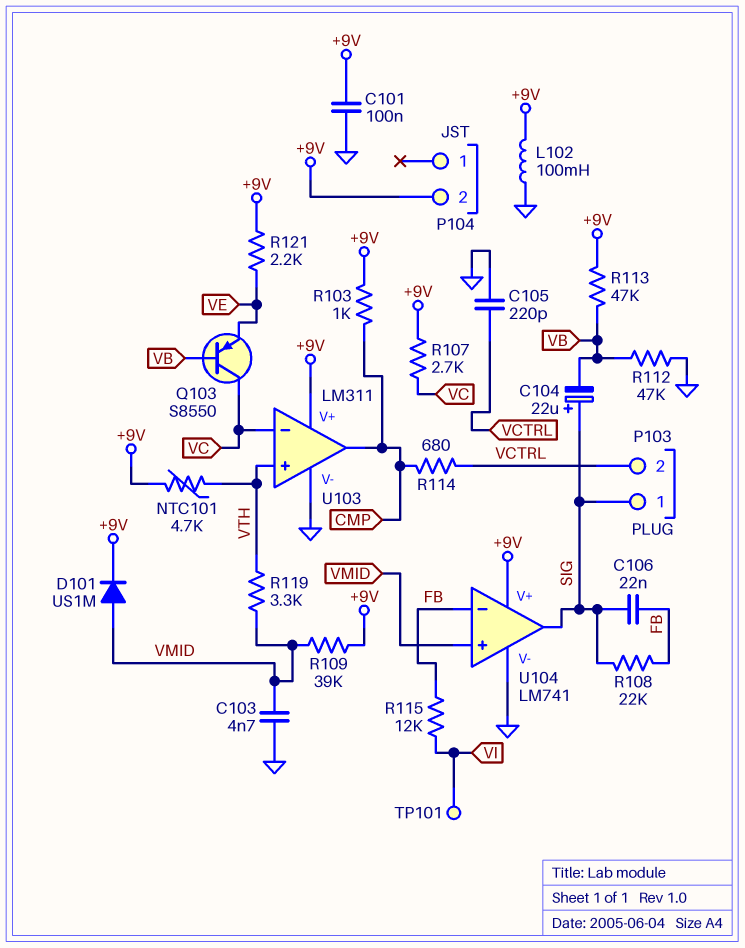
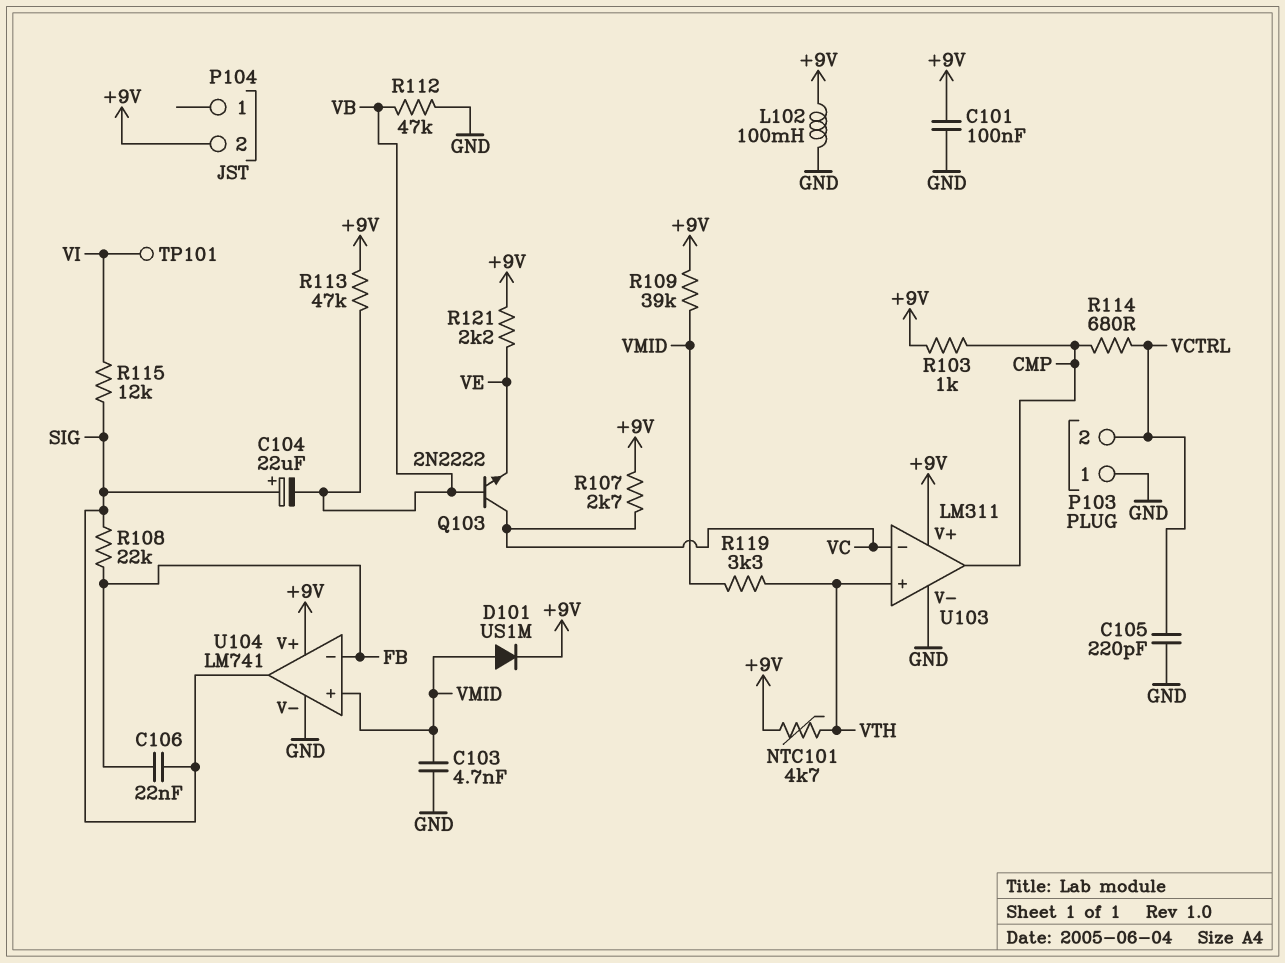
P103 pin 1: SIG -> GND
Q103: PNP S8550 (B VB, C VC, E VE) -> NPN 2N2222 (B VB, C VC, E VE)
R115: 12k (FB, VI) -> 12k (SIG, VI)

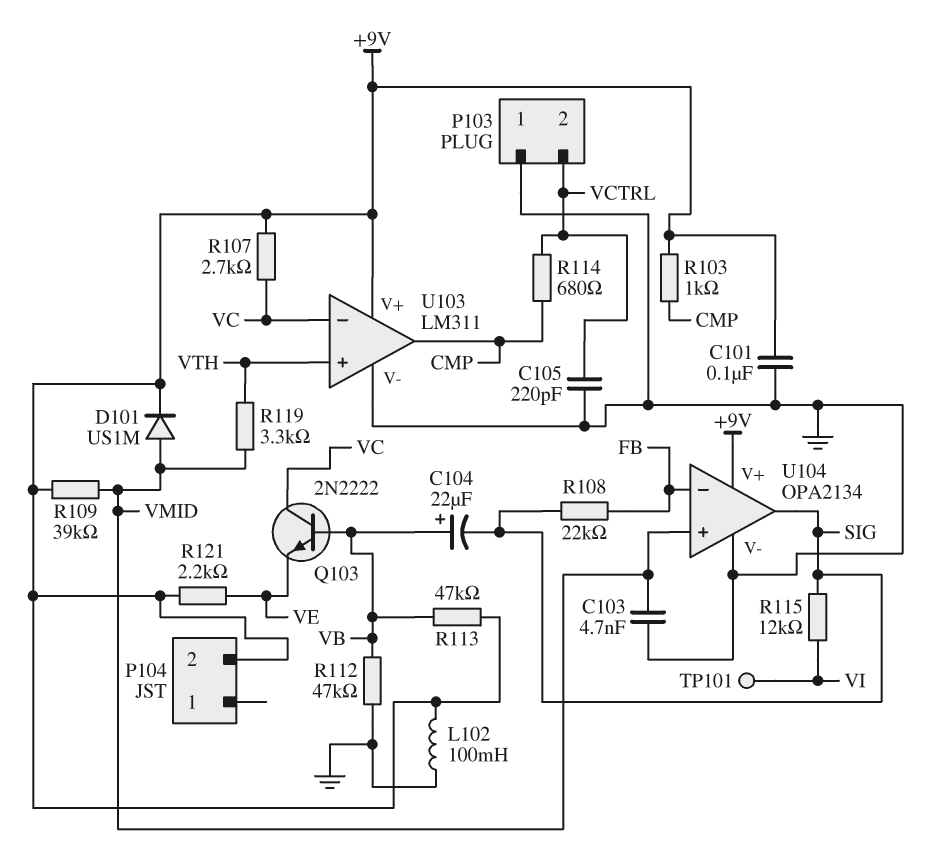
C104: 22uF (plus SIG, minus VB) -> 22uF (plus VB, minus SIG)
C106: 22nF (FB, SIG) -> none
NTC101: 4.7k (+9V, VTH) -> none
U104: LM741 -> OPA2134

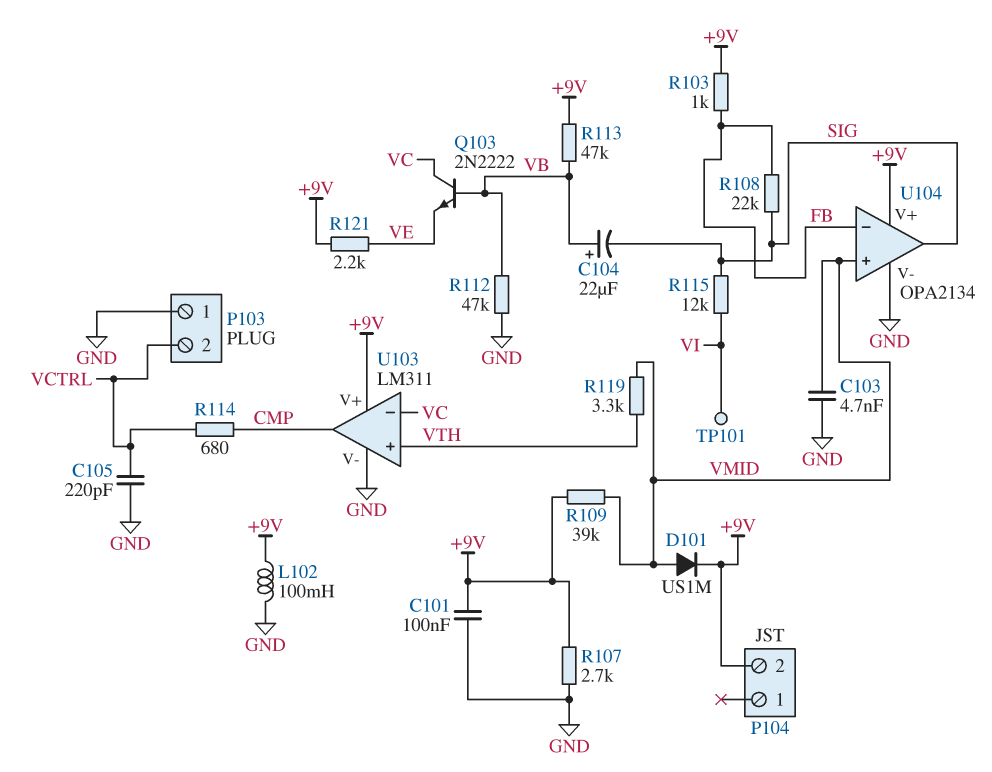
R103: 1k (+9V, CMP) -> 1k (+9V, FB)
R107: 2.7k (+9V, VC) -> 2.7k (+9V, GND)

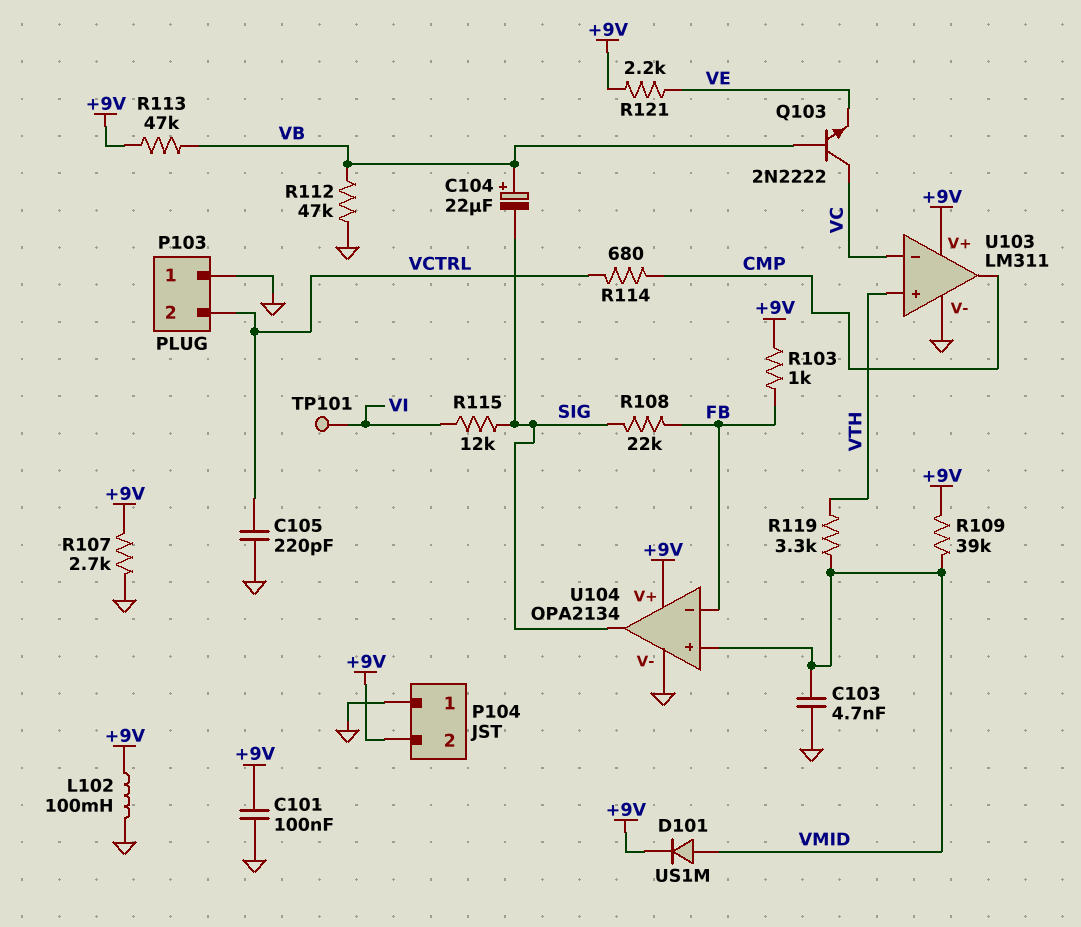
P104 pin 1: none -> GND

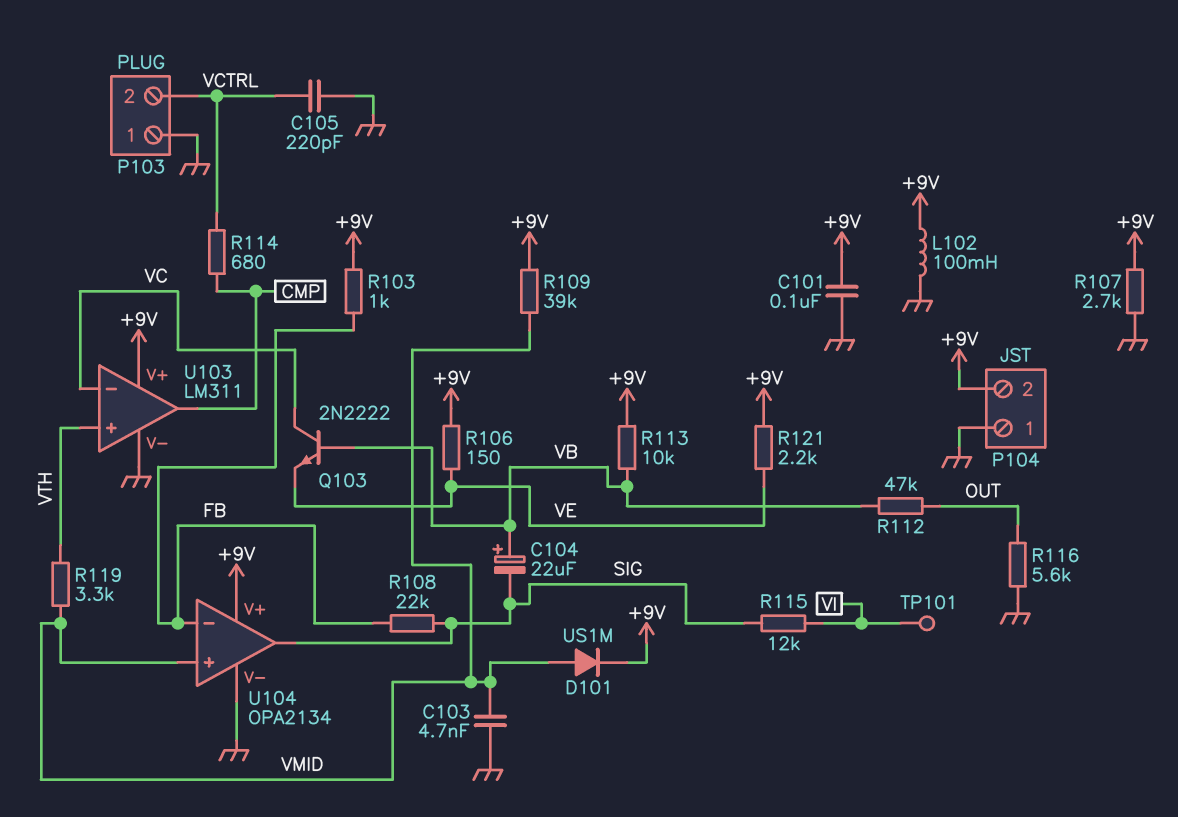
R106: none -> 150 (+9V, VE)
R112: 47k (GND, VB) -> 47k (OUT, VB)
R113: 47k (+9V, VB) -> 10k (+9V, VB)
R116: none -> 5.6k (GND, OUT)

